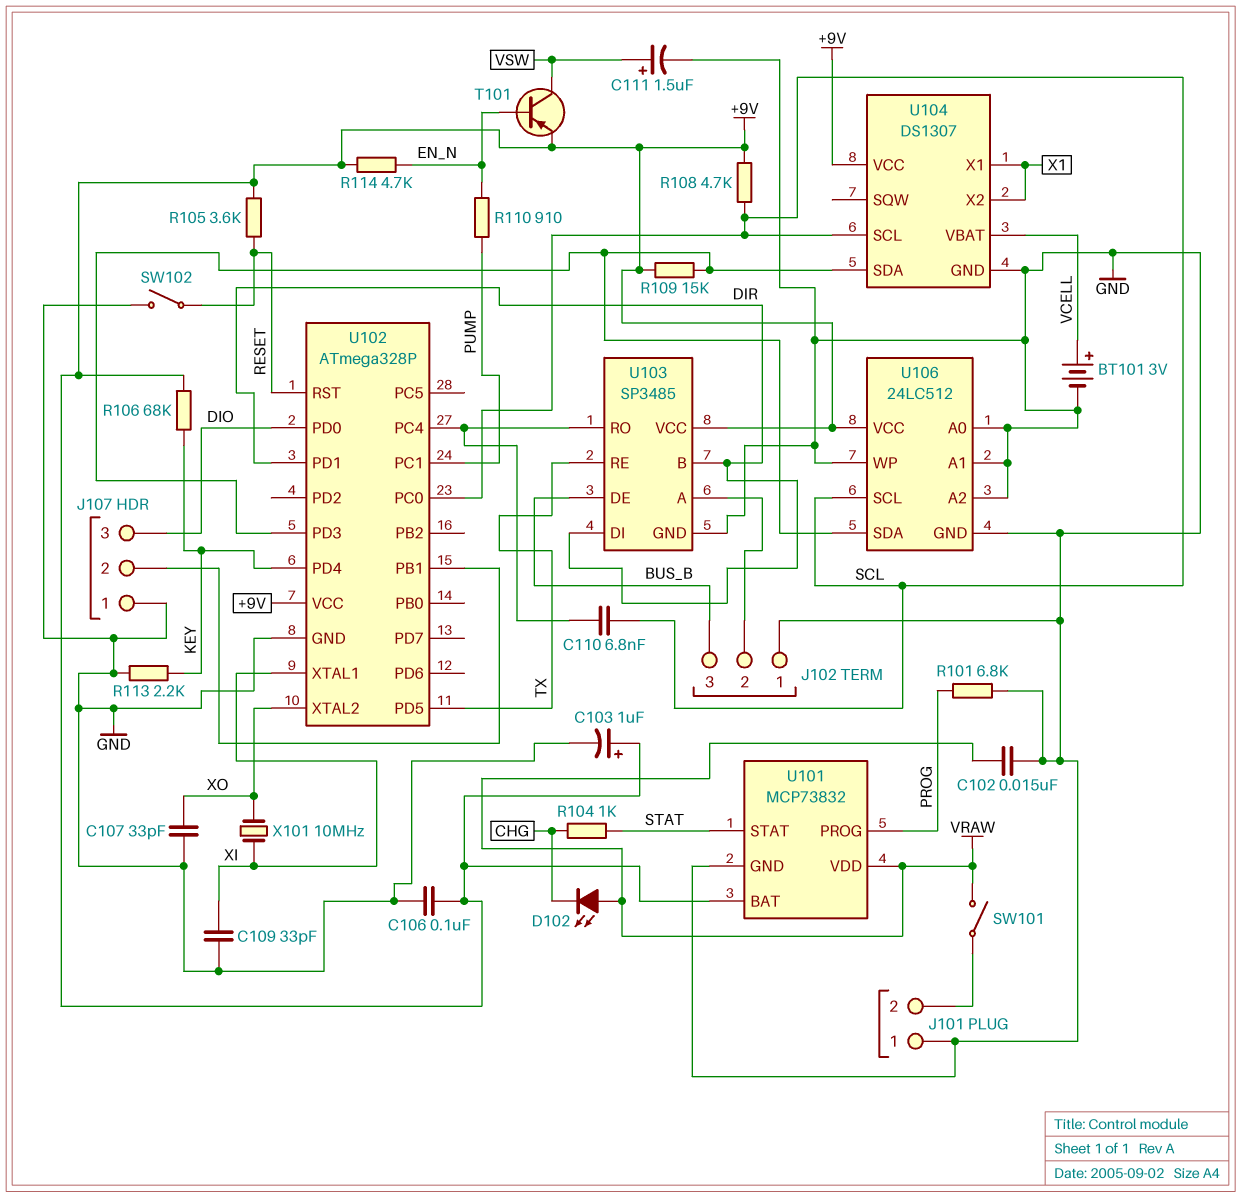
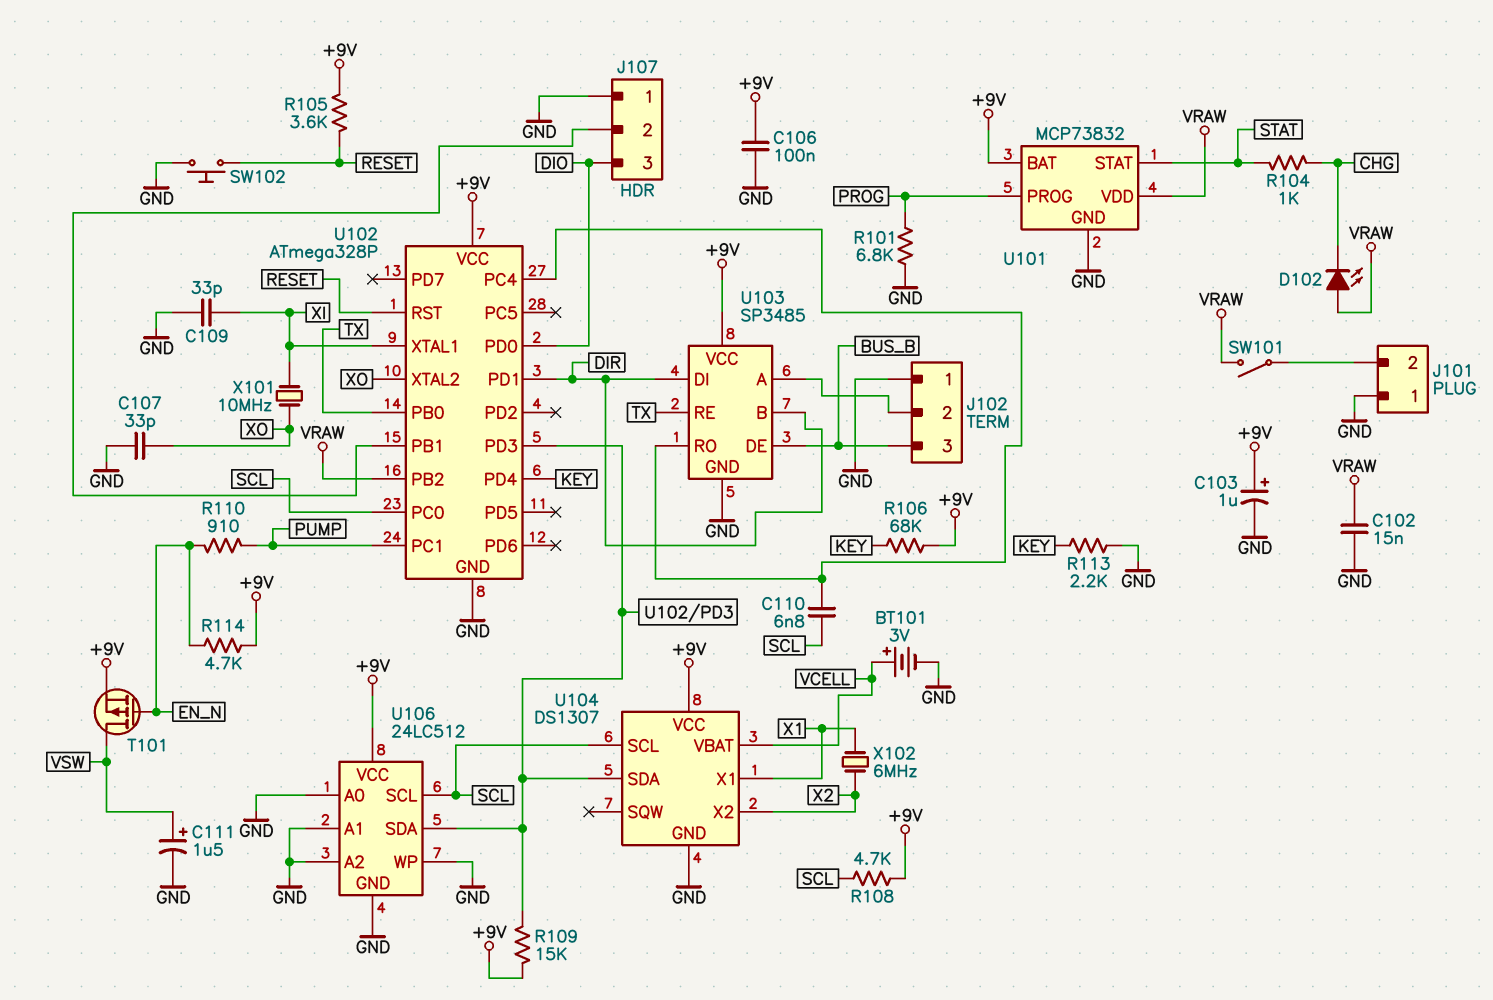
SW102: switch (GND, RESET) -> button (GND, RESET)
T101: PNP (B EN_N, C VSW, E +9V) -> PMOS (G EN_N, D VSW, S +9V)
U102 pin PB0: none -> TX
U102 pin PB2: none -> VRAW
U102 pin PD5: TX -> none
U104 pin X2: X1 -> X2
X102: none -> 6MHz (X1, X2)

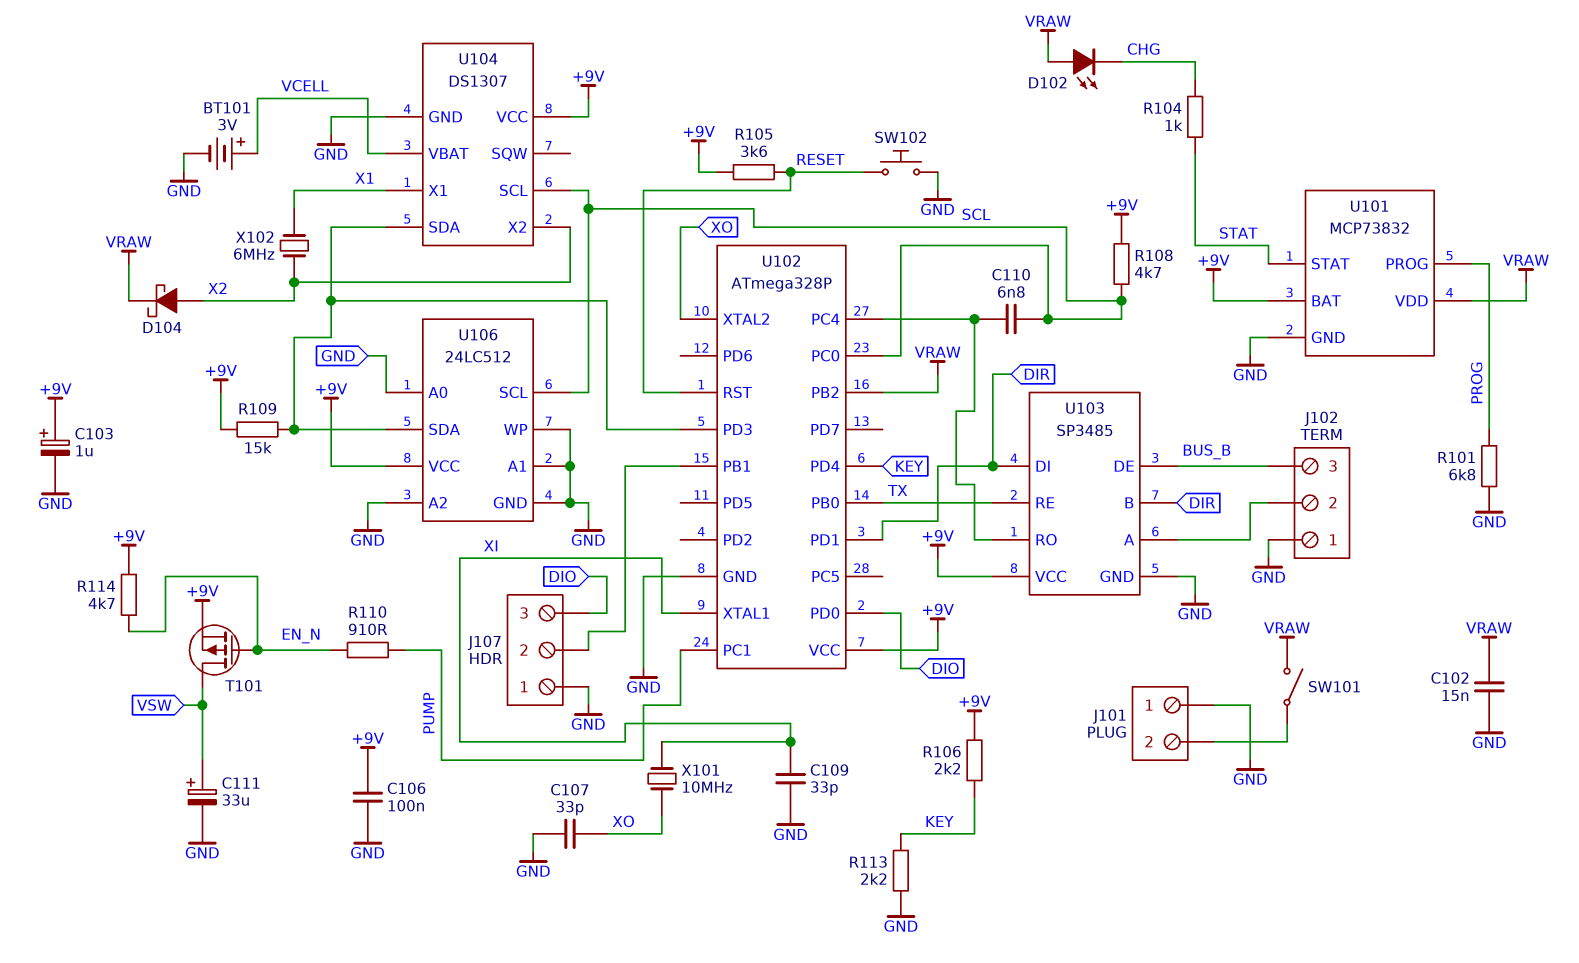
C111: 1.5uF (plus VSW, minus GND) -> 33uF (plus VSW, minus GND)
D104: none -> schottky (A X2, K VRAW)
R106: 68k (+9V, KEY) -> 2.2k (+9V, KEY)

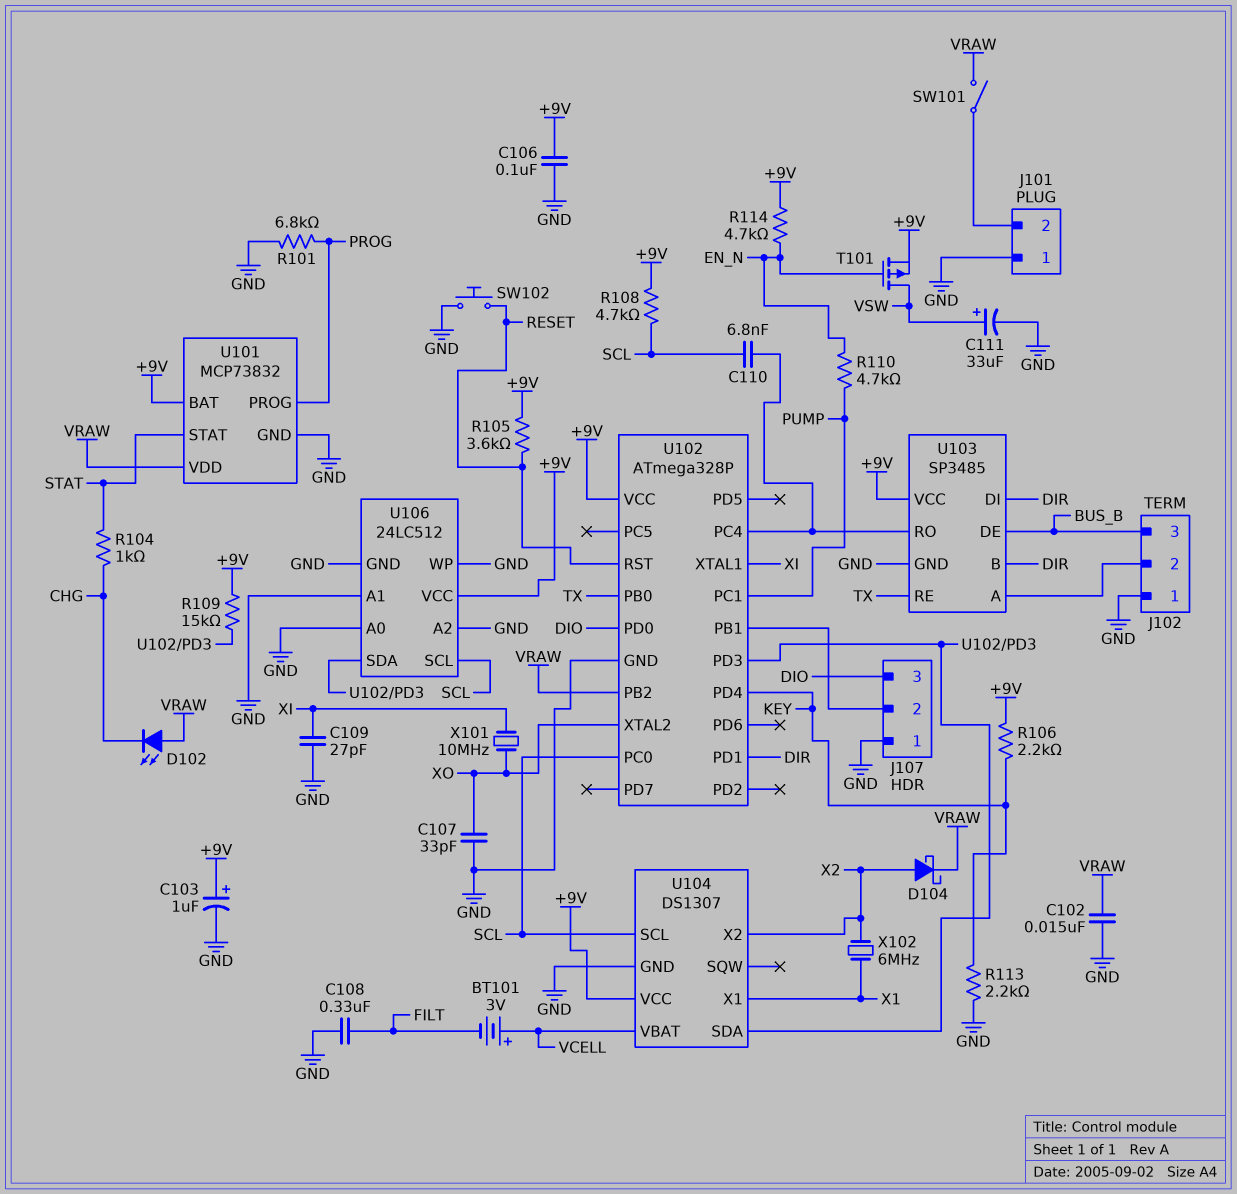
BT101: 3V (plus VCELL, minus GND) -> 3V (plus VCELL, minus FILT)
C108: none -> 330nF (FILT, GND)
C109: 33pF (GND, XI) -> 27pF (GND, XI)
R110: 910 (EN_N, PUMP) -> 4.7k (EN_N, PUMP)

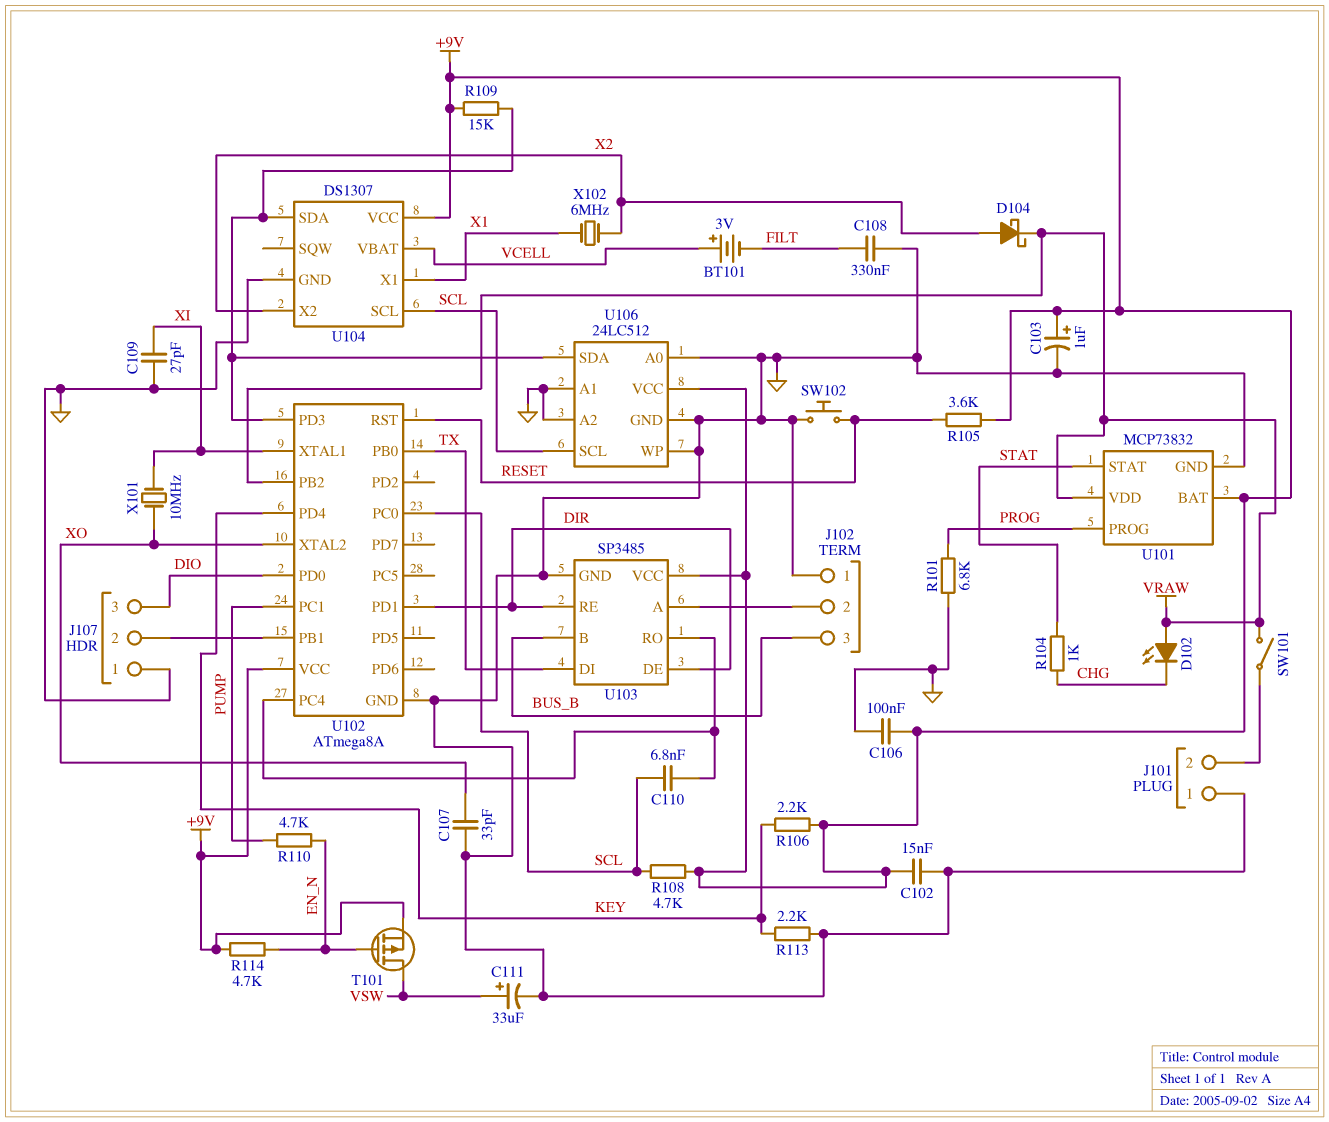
C102: 15nF (GND, VRAW) -> 15nF (+9V, GND)
U102: ATmega328P -> ATmega8A
U103 pin B: DIR -> BUS_B
U103 pin DE: BUS_B -> DIR
U103 pin DI: DIR -> TX
U103 pin RE: TX -> DIR

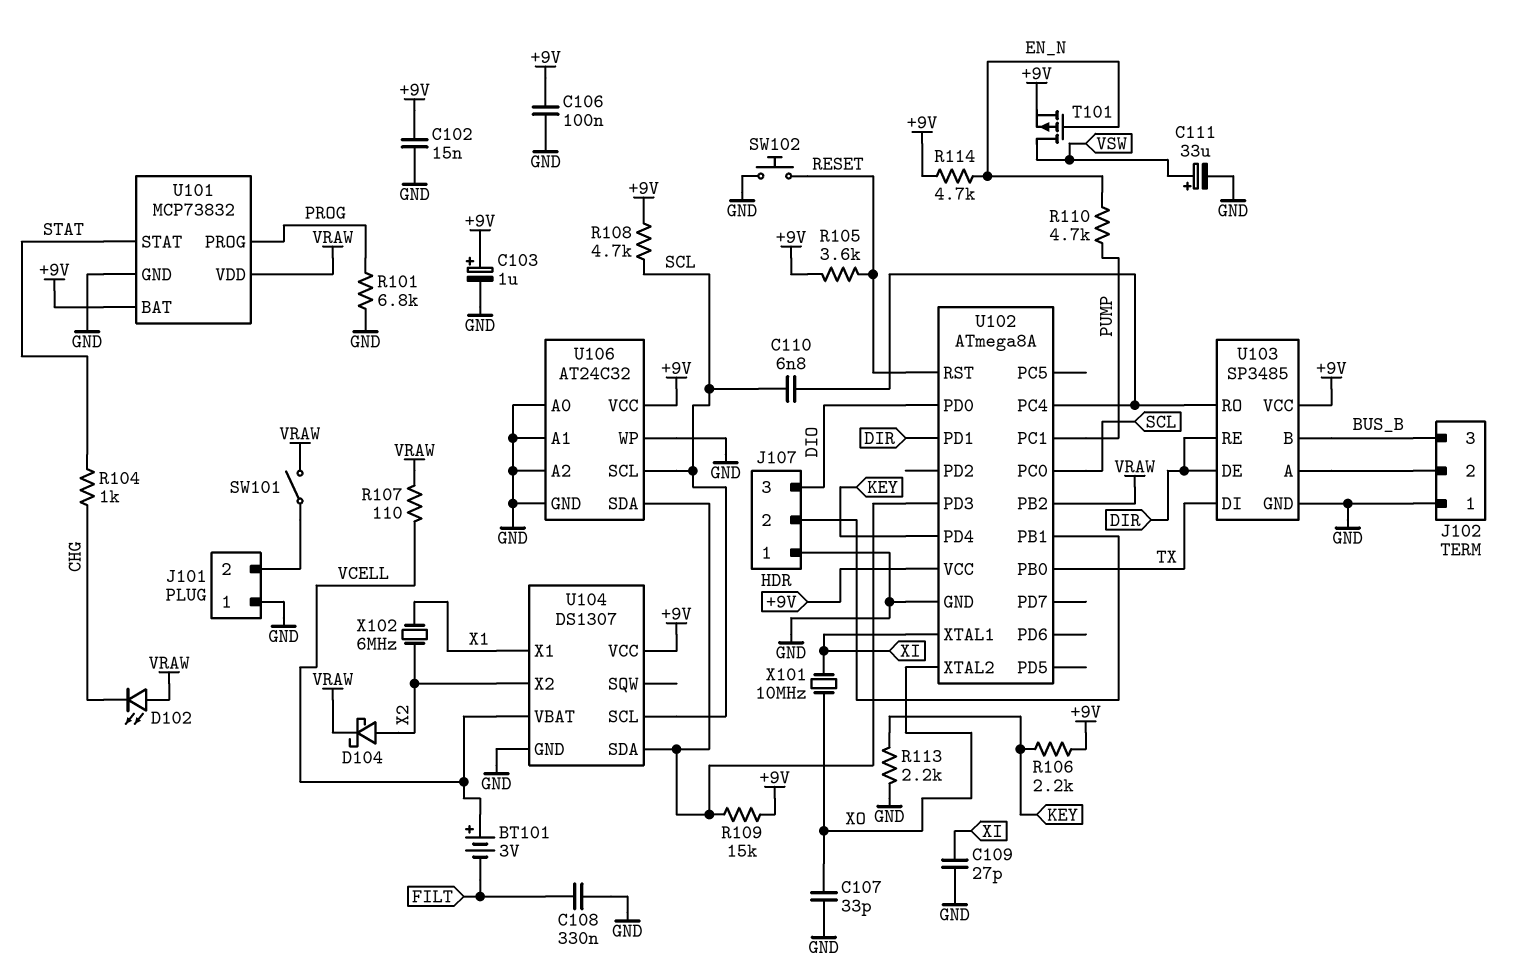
R107: none -> 110 (VCELL, VRAW)
U106: 24LC512 -> AT24C32

